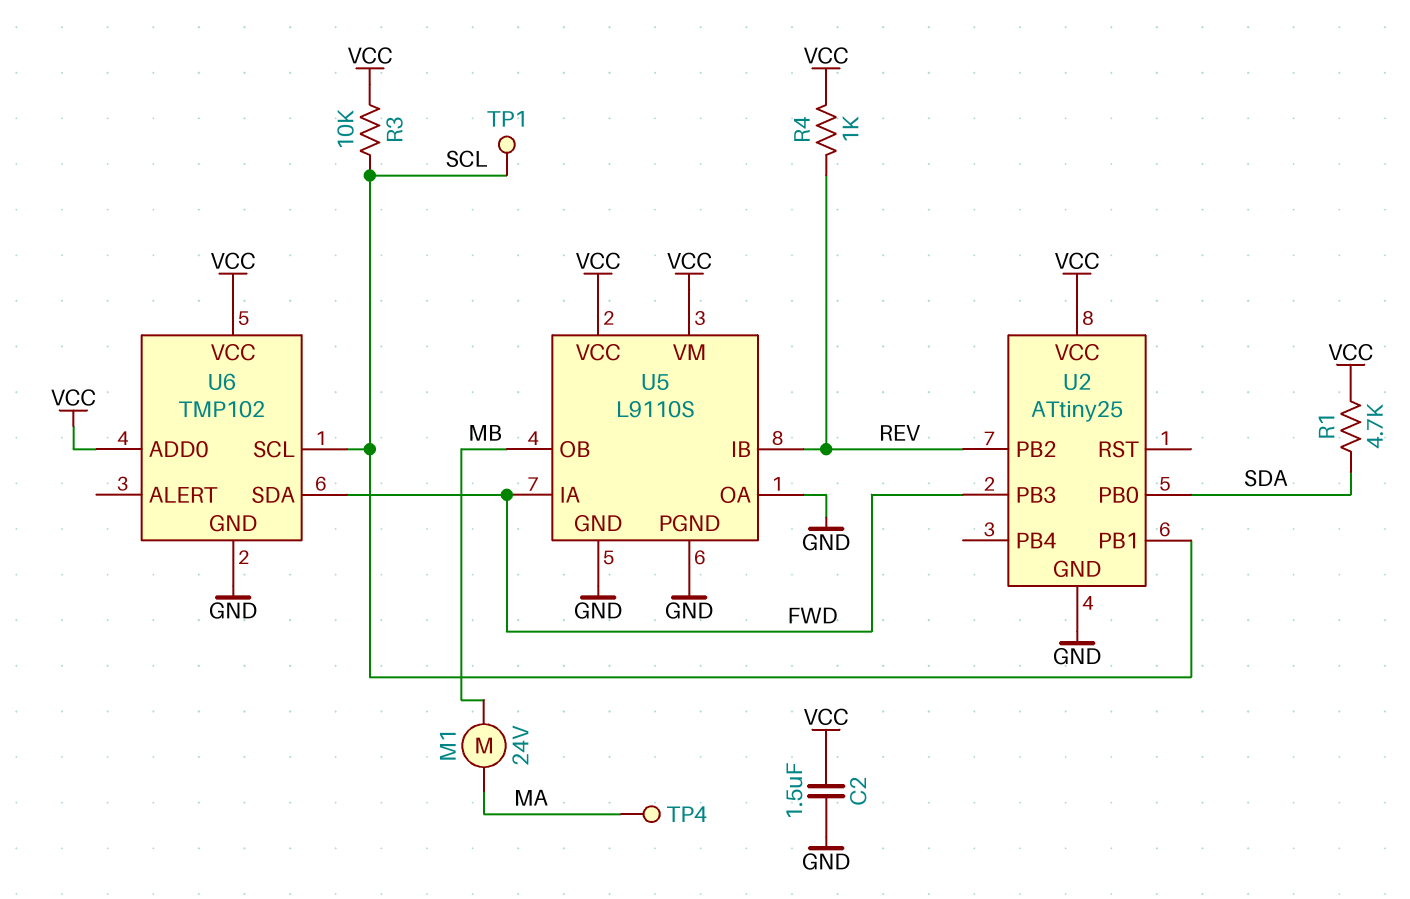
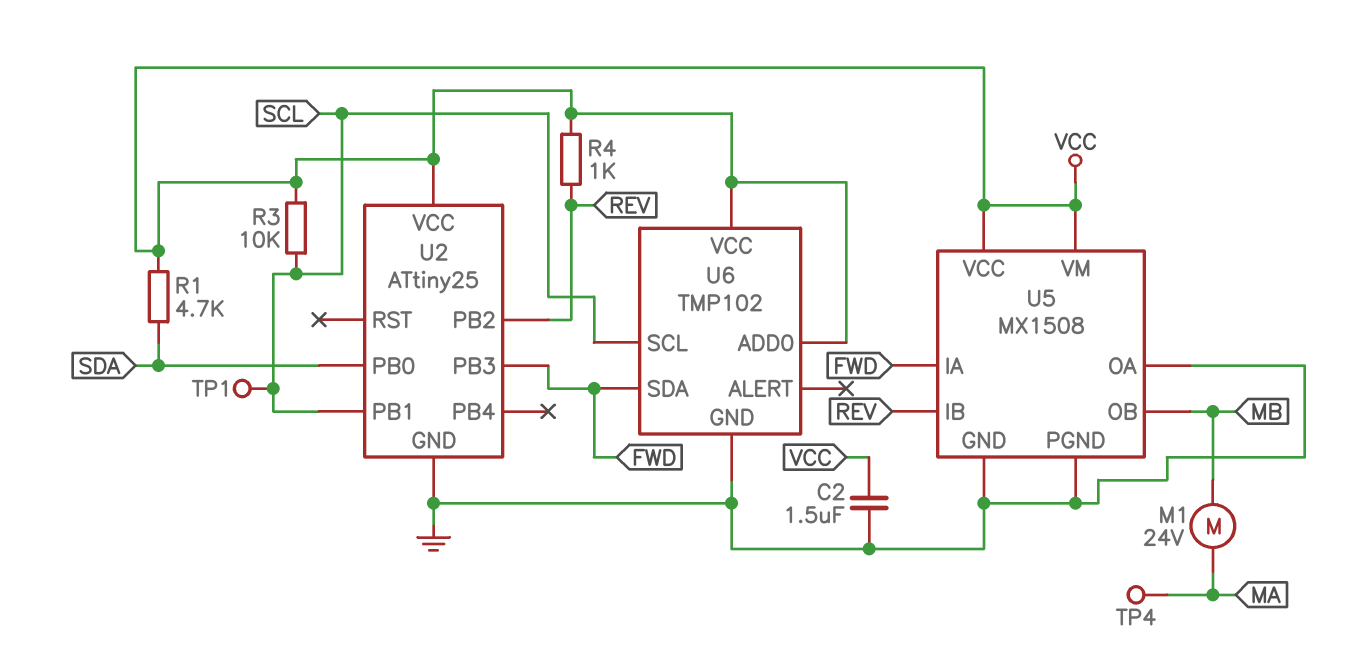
U5: L9110S -> MX1508

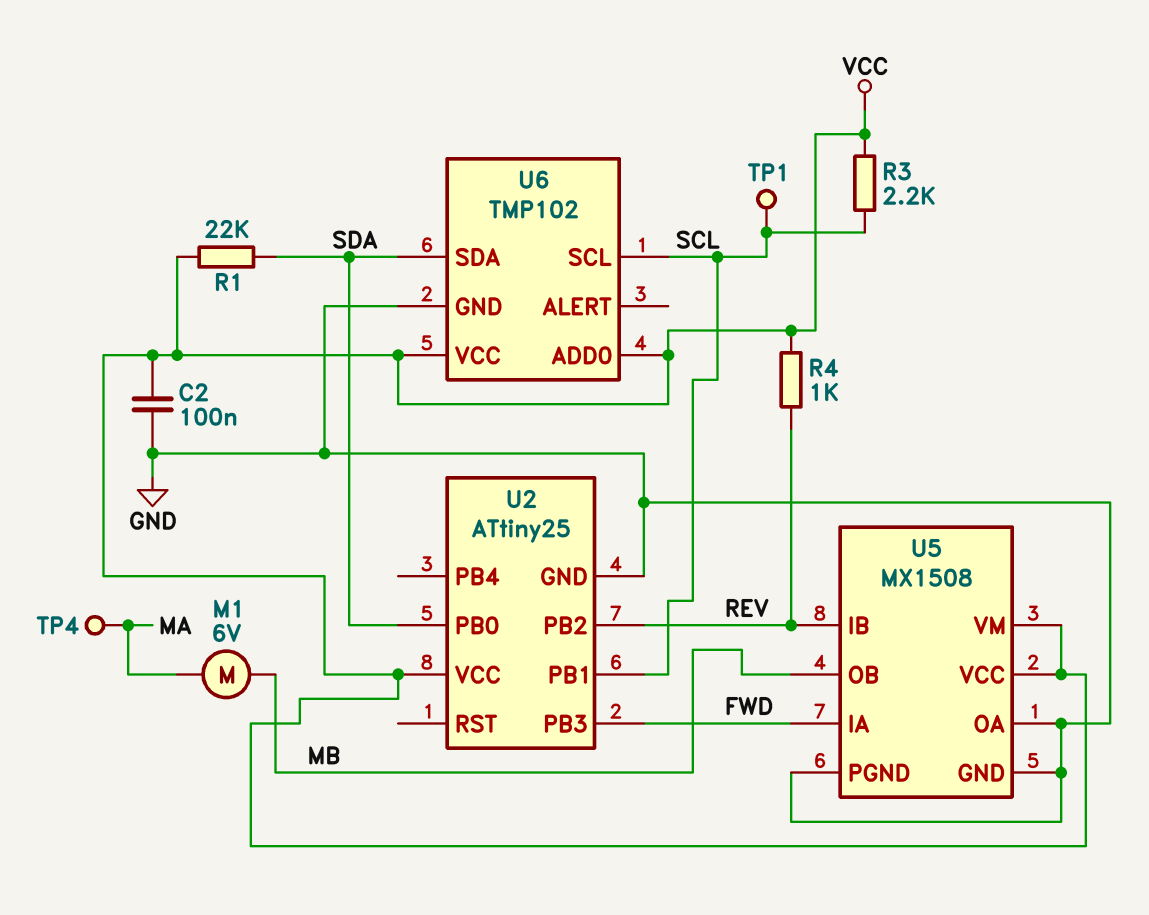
C2: 1.5uF (GND, VCC) -> 100nF (GND, VCC)
M1: motor 24V (MA, MB) -> motor 6V (MA, MB)
R1: 4.7k (SDA, VCC) -> 22k (SDA, VCC)
R3: 10k (SCL, VCC) -> 2.2k (SCL, VCC)
U6 pin SDA: FWD -> SDA

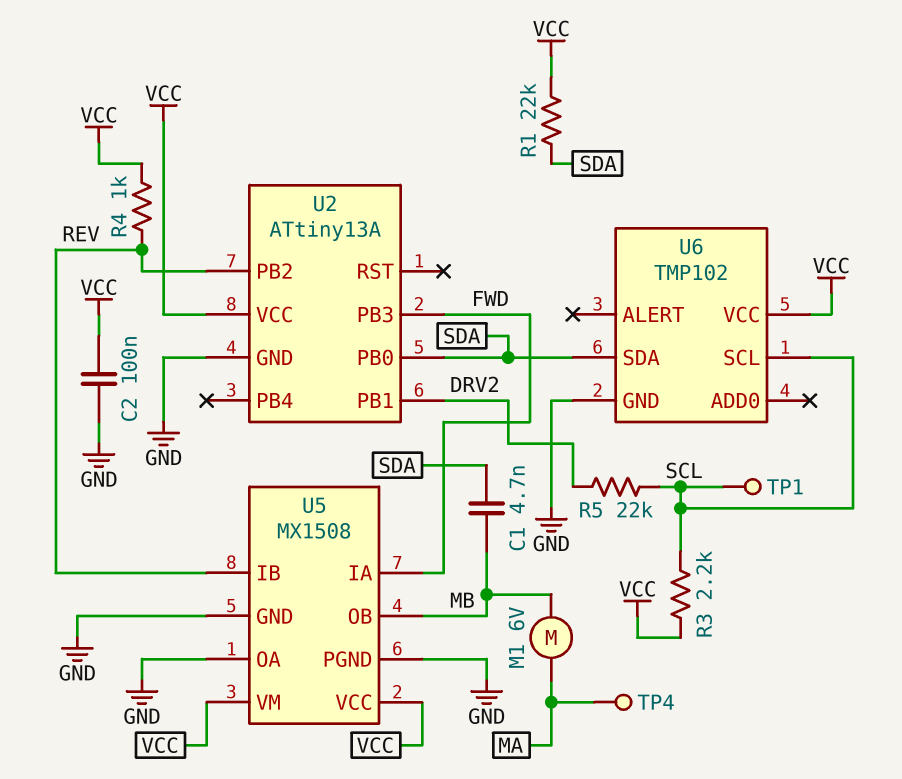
C1: none -> 4.7nF (MB, SDA)
R5: none -> 22k (DRV2, SCL)
U2: ATtiny25 -> ATtiny13A
U2 pin PB1: SCL -> DRV2
U6 pin ADD0: VCC -> none

